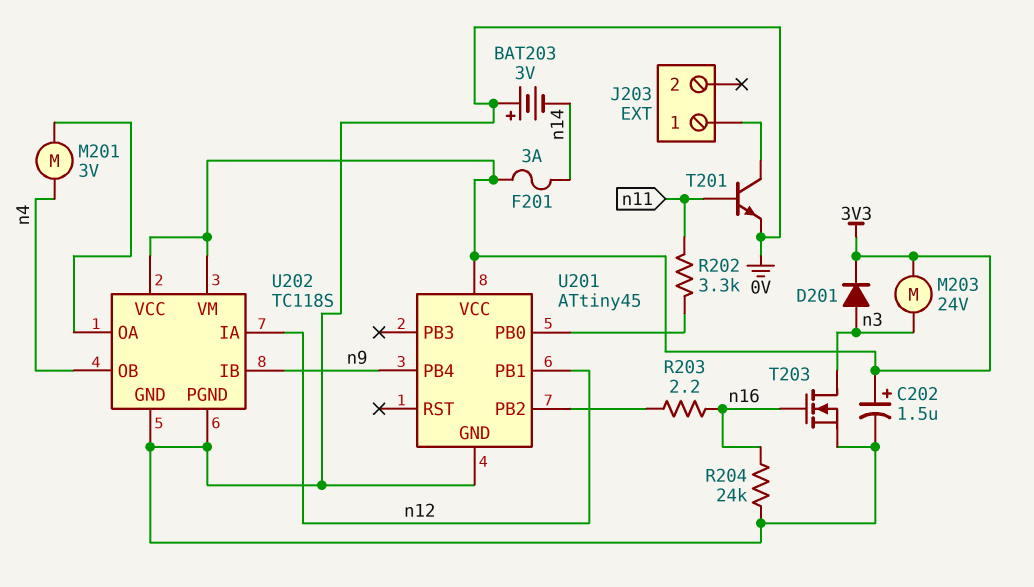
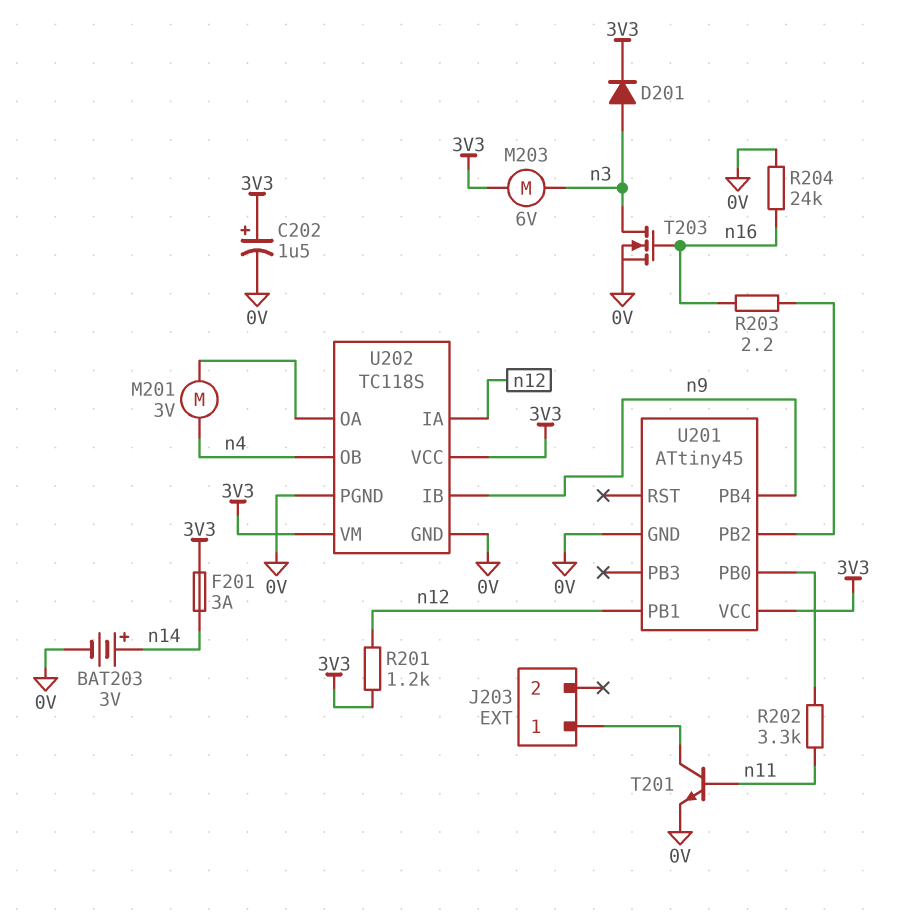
BAT203: 3V (plus 0V, minus n14) -> 3V (plus n14, minus 0V)
M203: motor 24V (3V3, n3) -> motor 6V (3V3, n3)
R201: none -> 1.2k (3V3, n12)

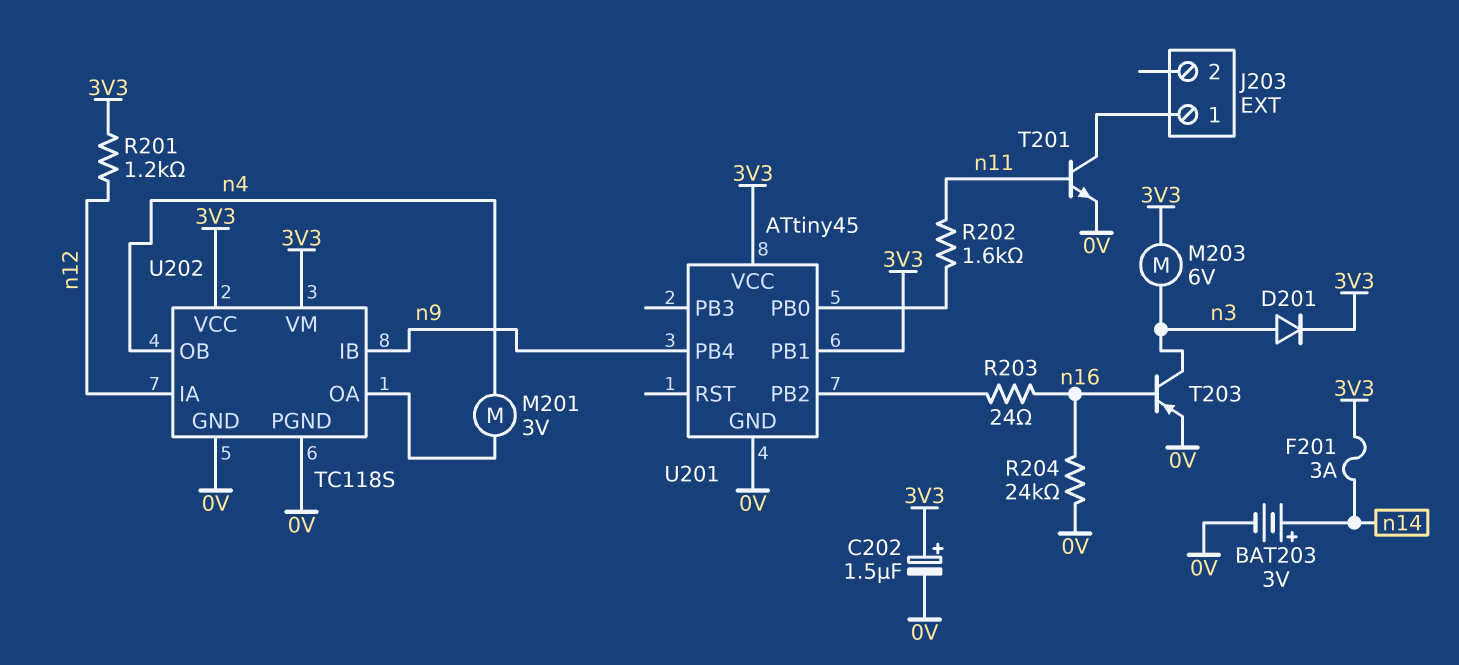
R202: 3.3k (U201/PB0, n11) -> 1.6k (U201/PB0, n11)
R203: 2.2 (U201/PB2, n16) -> 24 (U201/PB2, n16)
T203: NMOS (G n16, D n3, S 0V) -> PNP (B n16, C n3, E 0V)
U201 pin PB1: n12 -> 3V3

